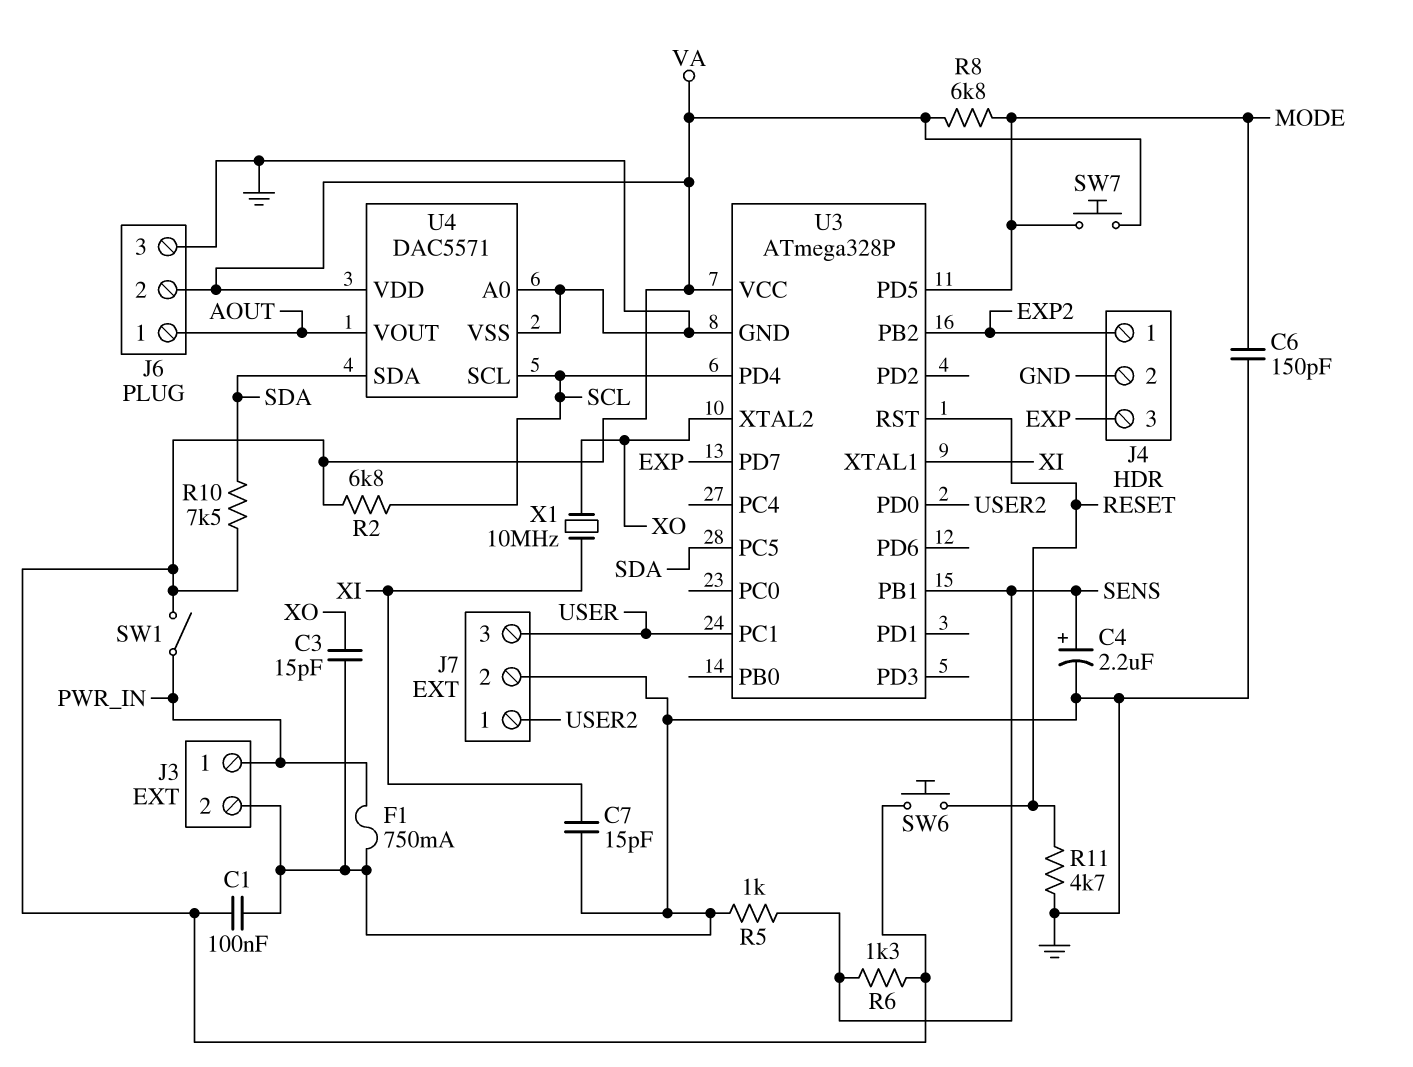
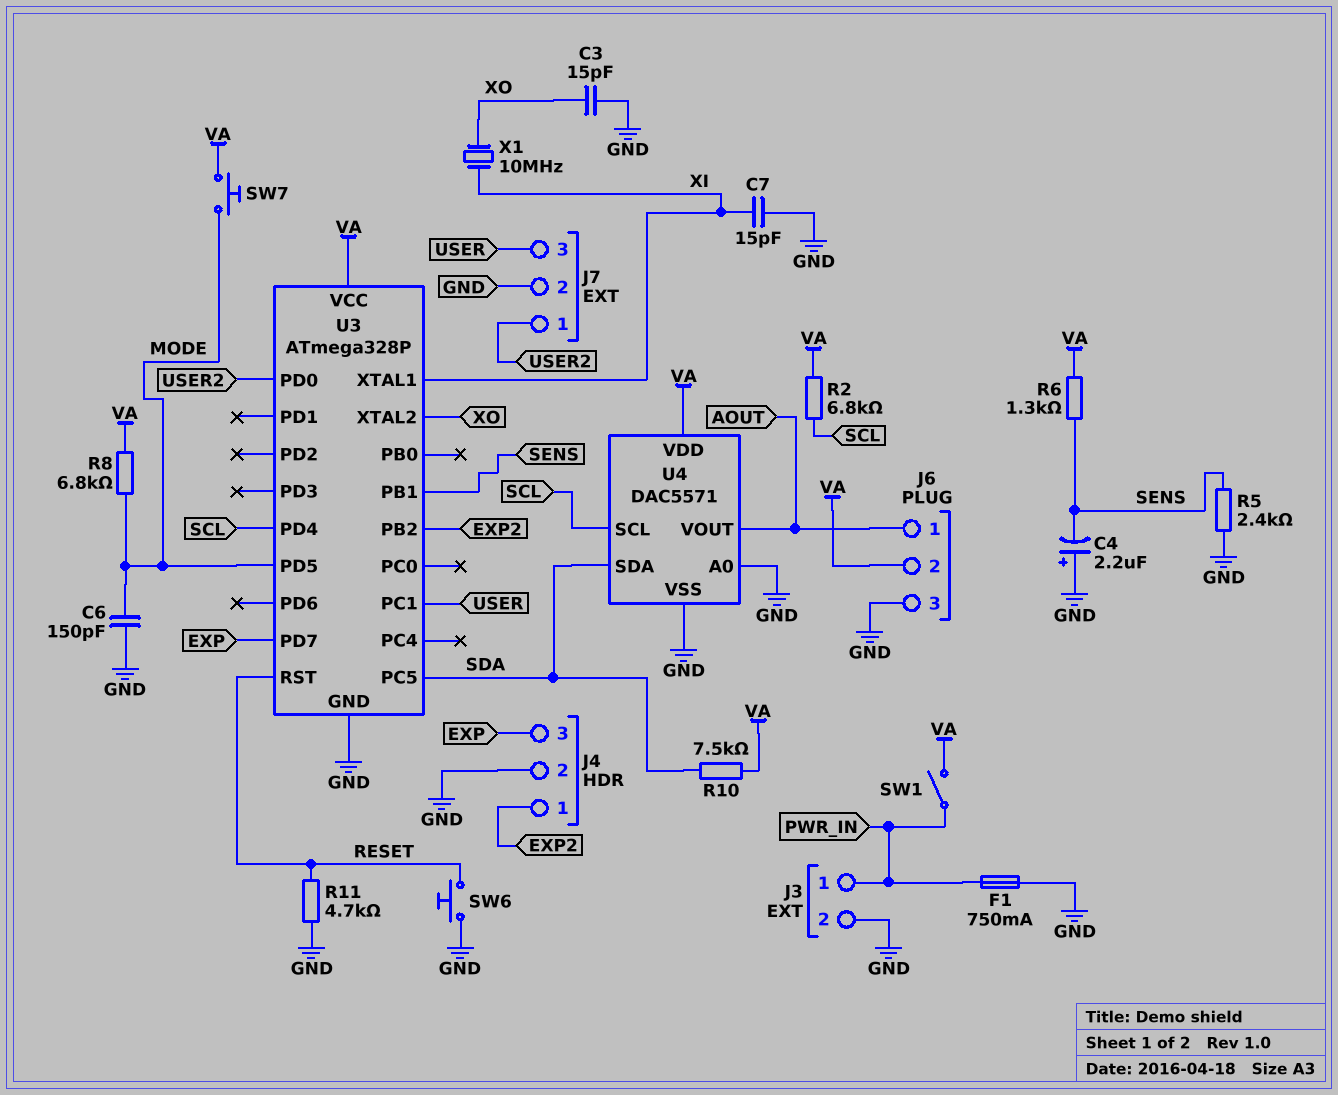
C1: 100nF (GND, VA) -> none
C4: 2.2uF (plus SENS, minus GND) -> 2.2uF (plus GND, minus SENS)
R5: 1k (GND, SENS) -> 2.4k (GND, SENS)
SW6: button (RESET, VA) -> button (GND, RESET)

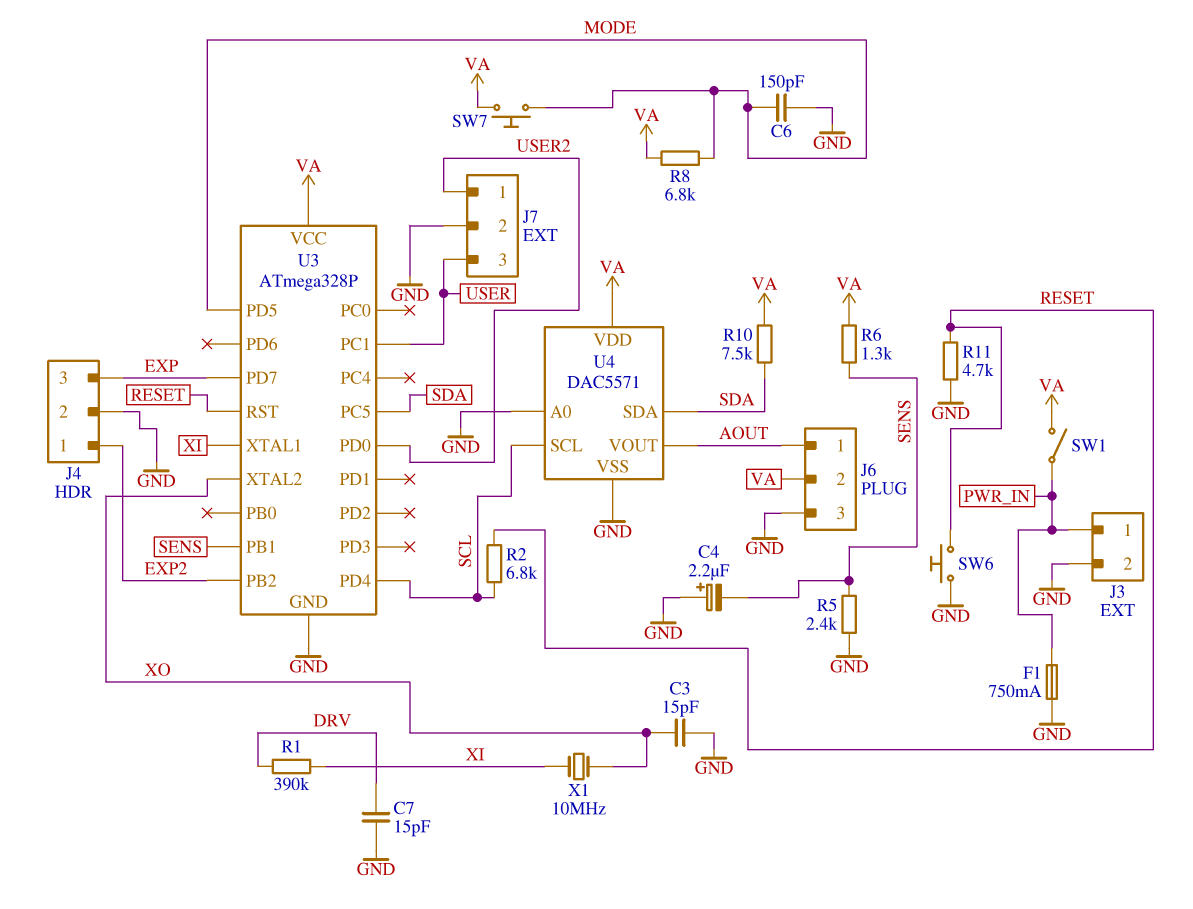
C7: 15pF (GND, XI) -> 15pF (DRV, GND)
R1: none -> 390k (DRV, XI)
R2: 6.8k (SCL, VA) -> 6.8k (RESET, SCL)

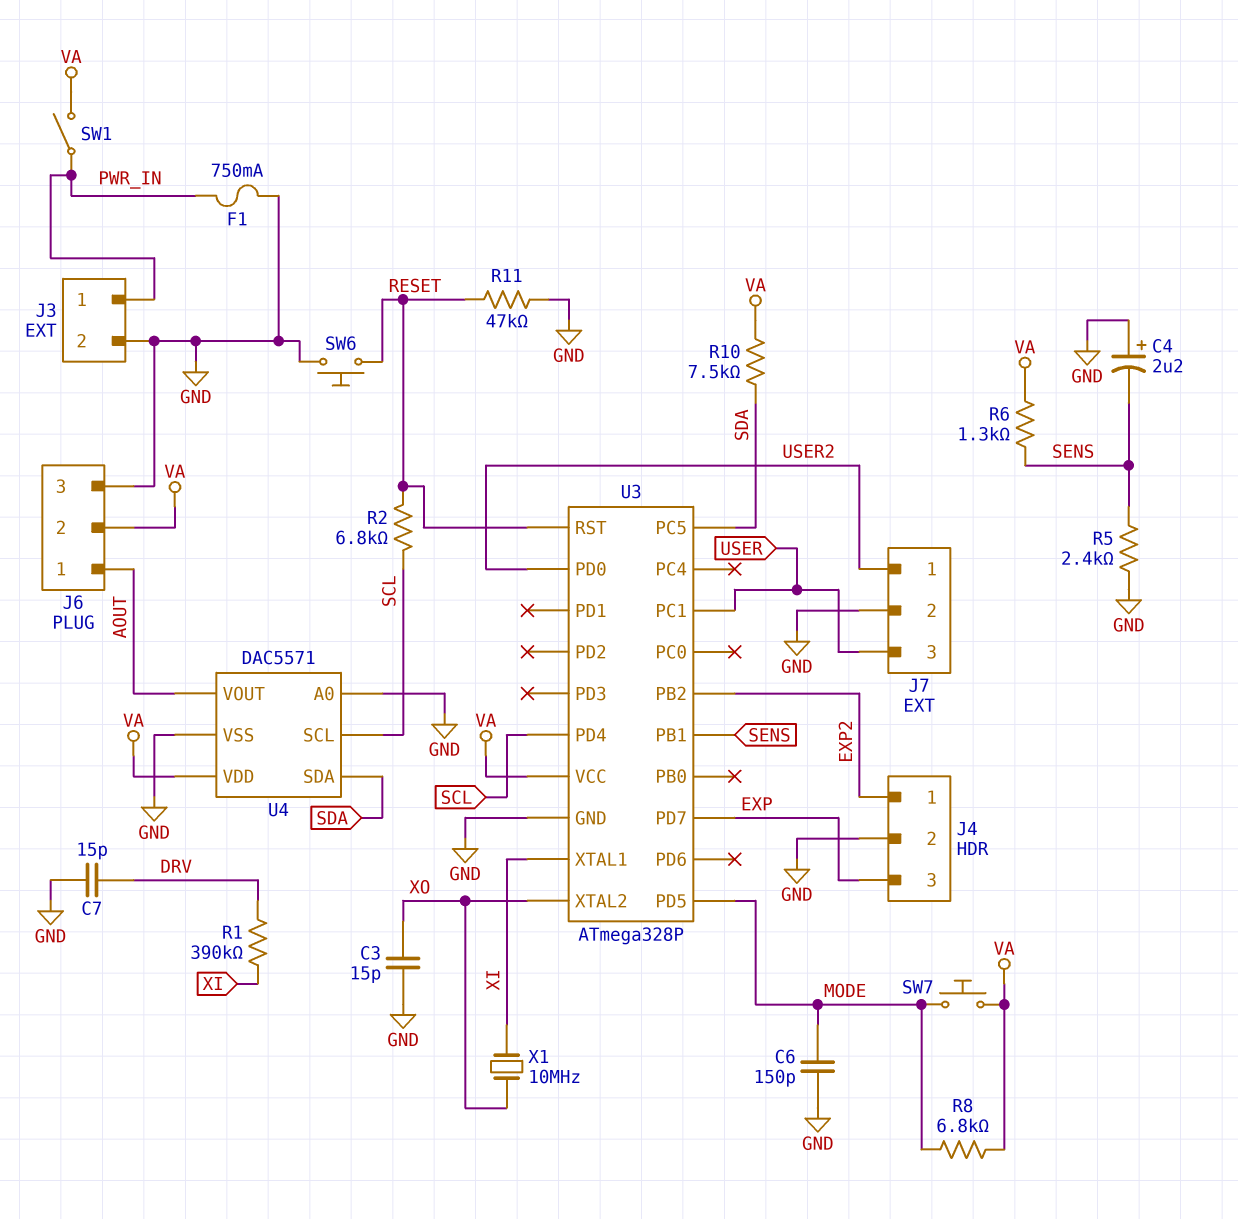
R11: 4.7k (GND, RESET) -> 47k (GND, RESET)

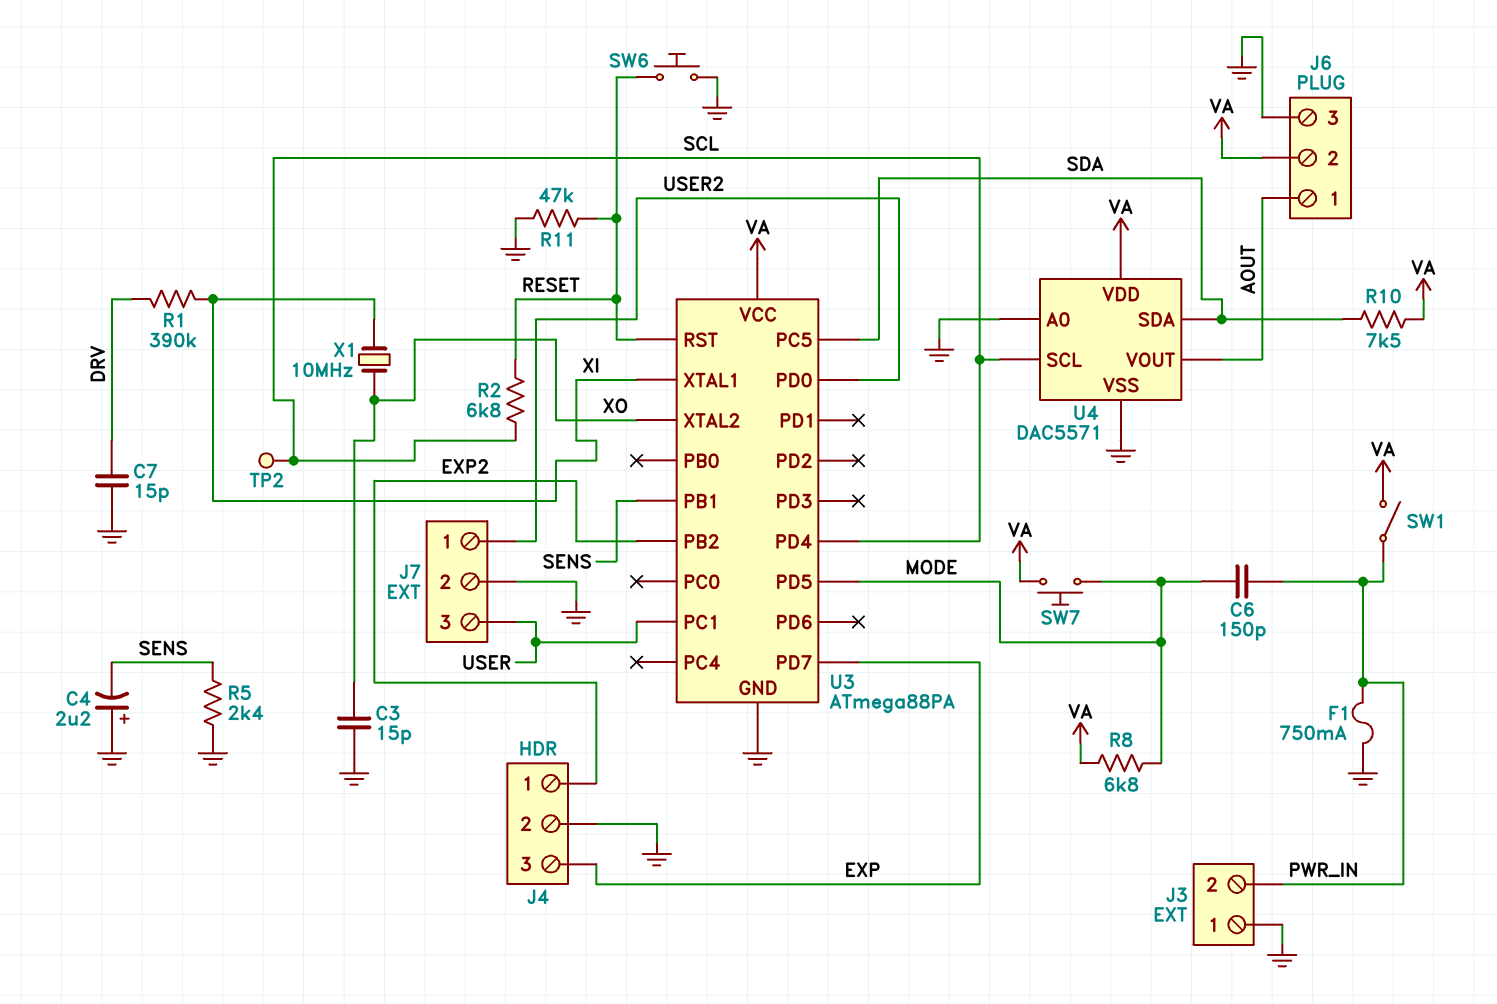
C6: 150pF (GND, MODE) -> 150pF (MODE, PWR_IN)
J3 pin 1: PWR_IN -> GND
J3 pin 2: GND -> PWR_IN
R6: 1.3k (SENS, VA) -> none
TP2: none -> test point (SCL)
U3: ATmega328P -> ATmega88PA

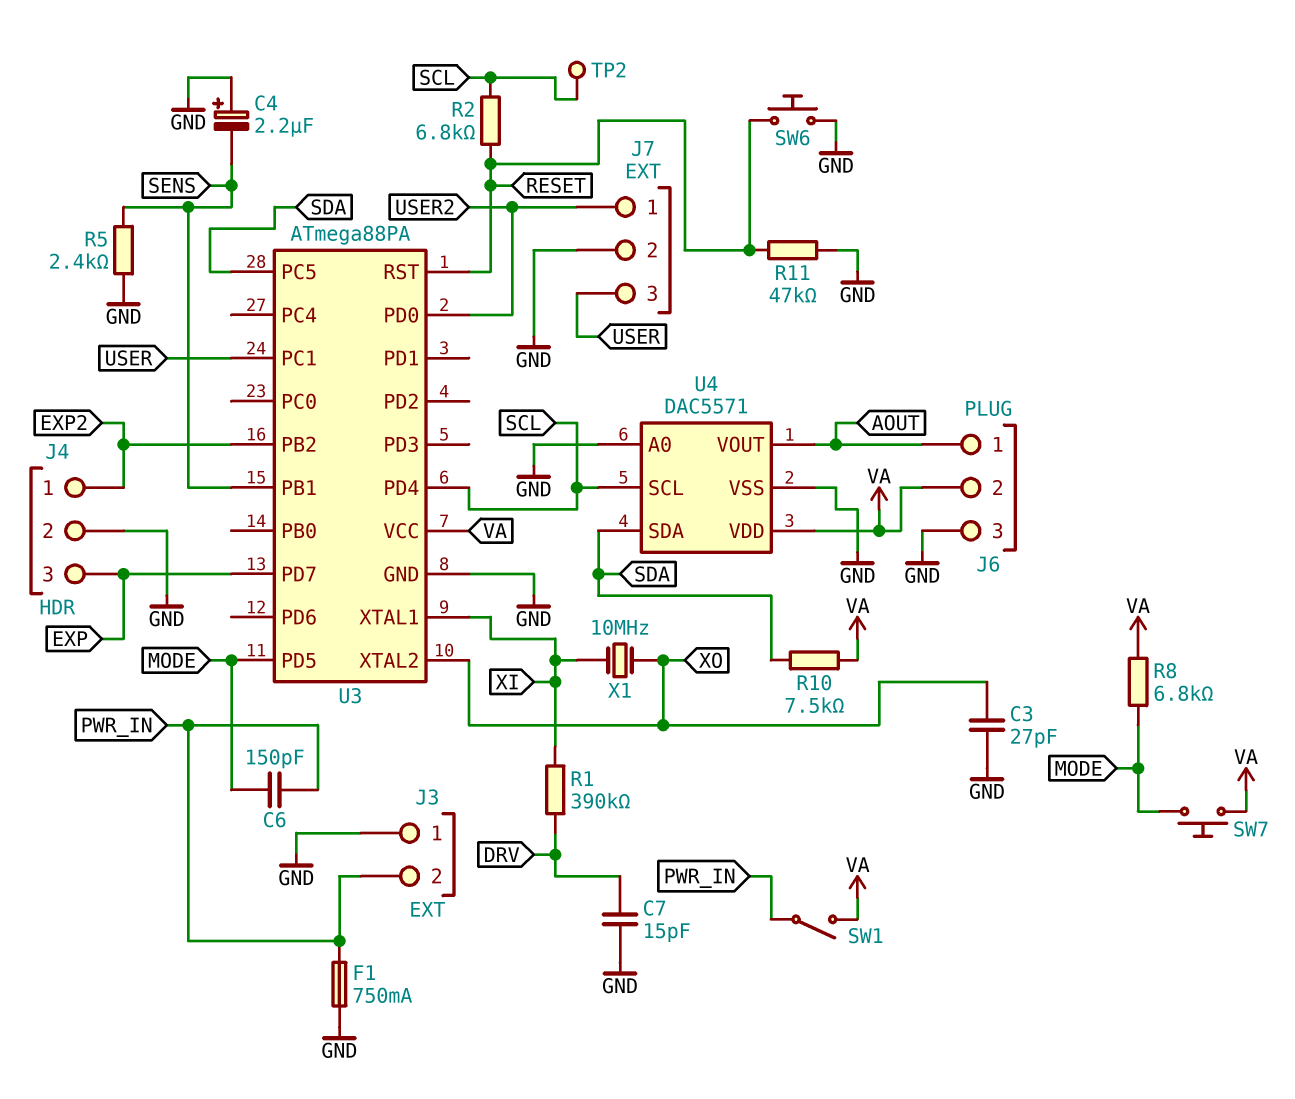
C3: 15pF (GND, XO) -> 27pF (GND, XO)

